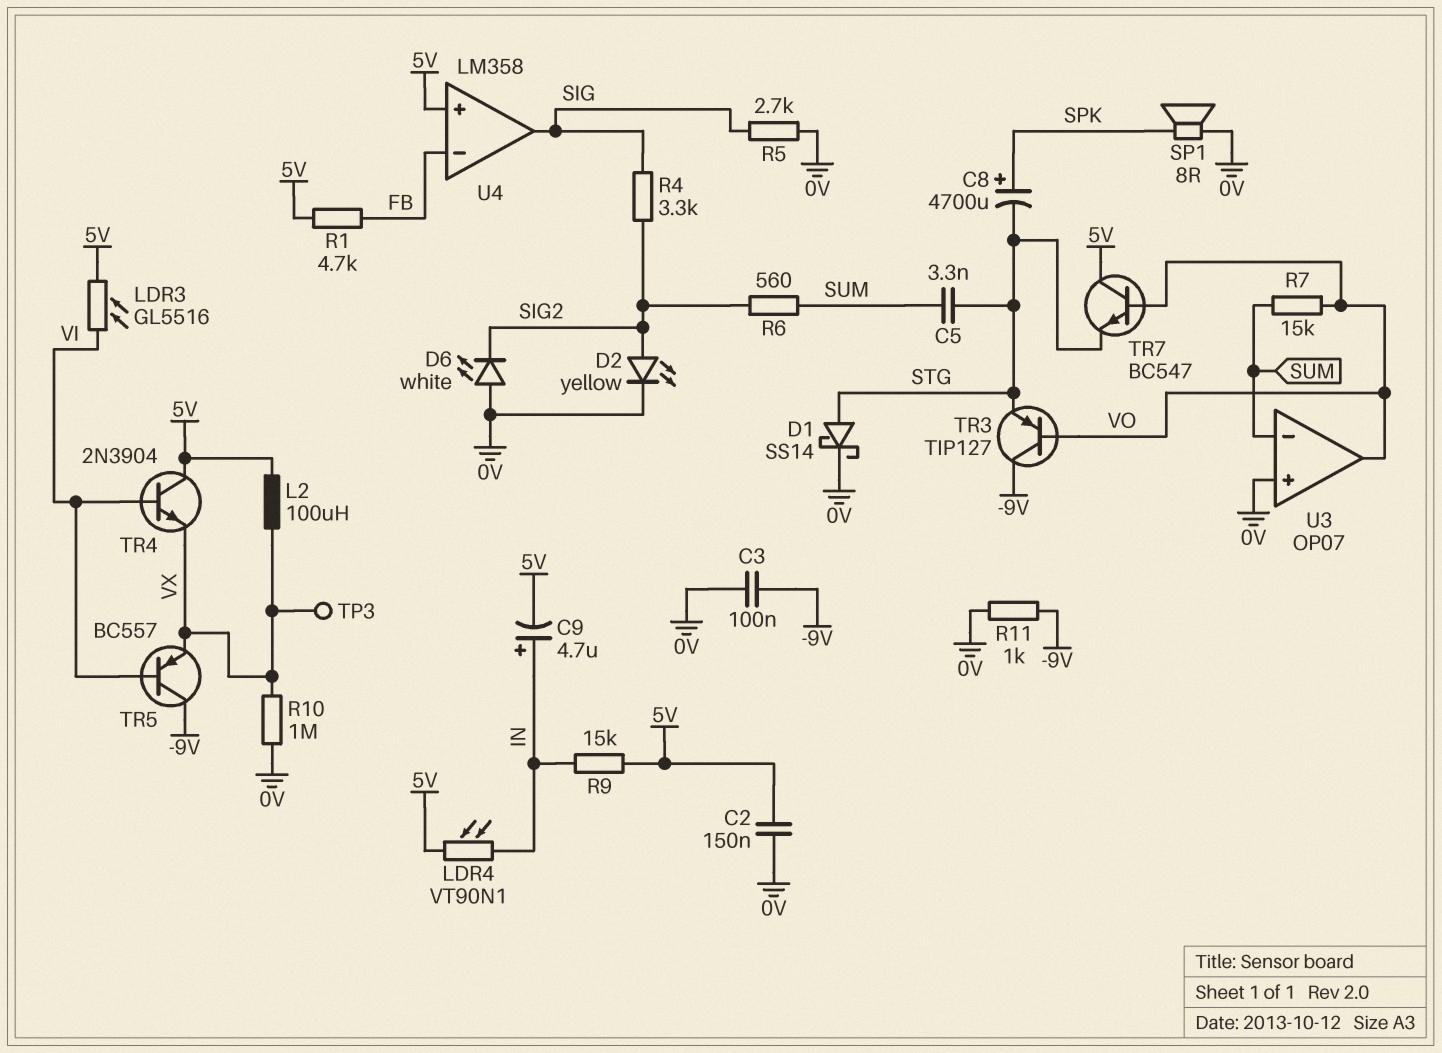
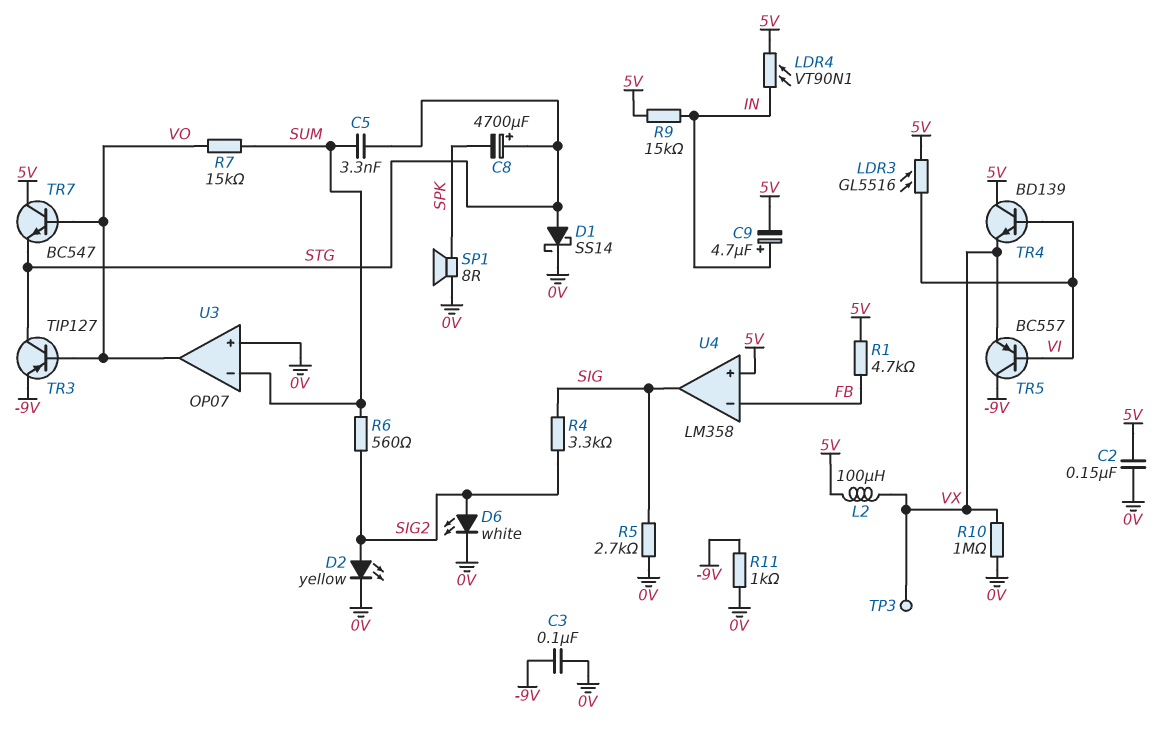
C8: 4700uF (plus SPK, minus STG) -> 4700uF (plus STG, minus SPK)
D6: LED white (A 0V, K SIG2) -> LED white (A SIG2, K 0V)
TR3: PNP TIP127 (B VO, C -9V, E STG) -> PNP TIP127 (B VO, C STG, E -9V)
TR4: NPN 2N3904 (B VI, C 5V, E VX) -> NPN BD139 (B VI, C 5V, E VX)

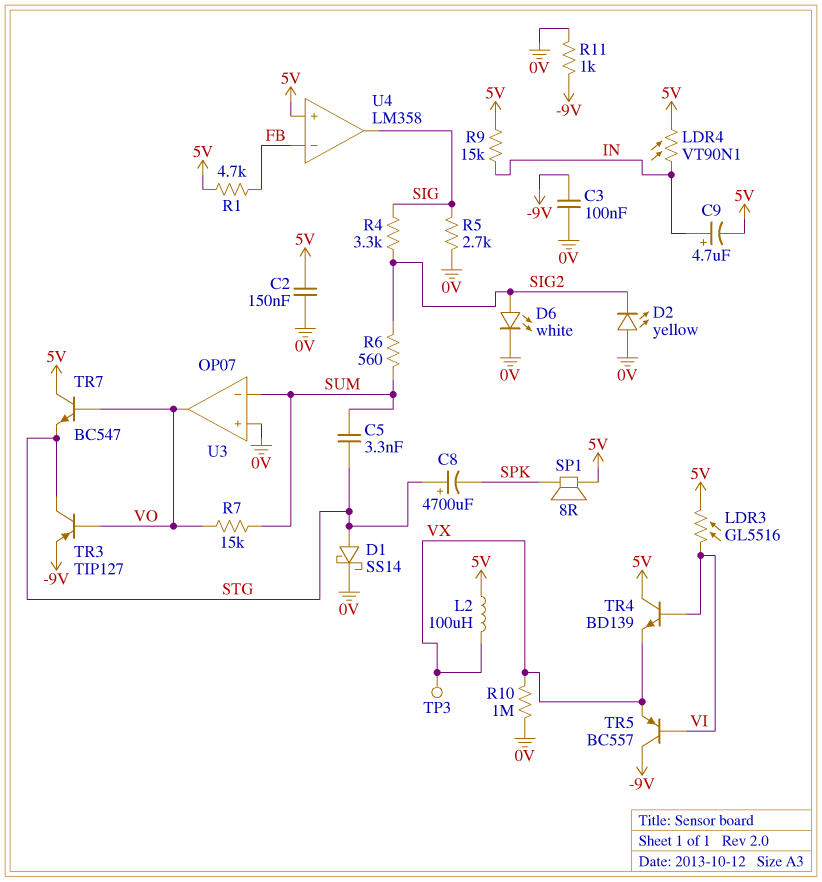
D2: LED yellow (A SIG2, K 0V) -> LED yellow (A 0V, K SIG2)
SP1: speaker 8R (0V, SPK) -> speaker 8R (5V, SPK)

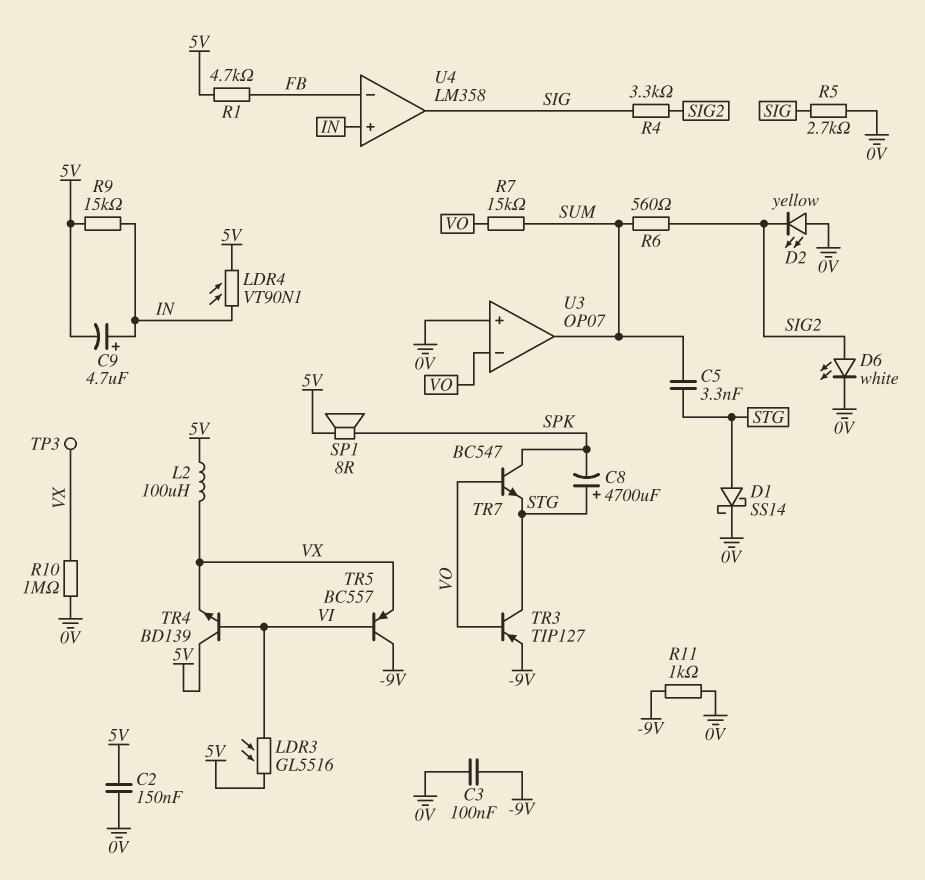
TR7: NPN BC547 (B VO, C 5V, E STG) -> NPN BC547 (B VO, C SPK, E STG)
U3 pin in-: SUM -> VO
U3 pin out: VO -> SUM
U4 pin in+: 5V -> IN

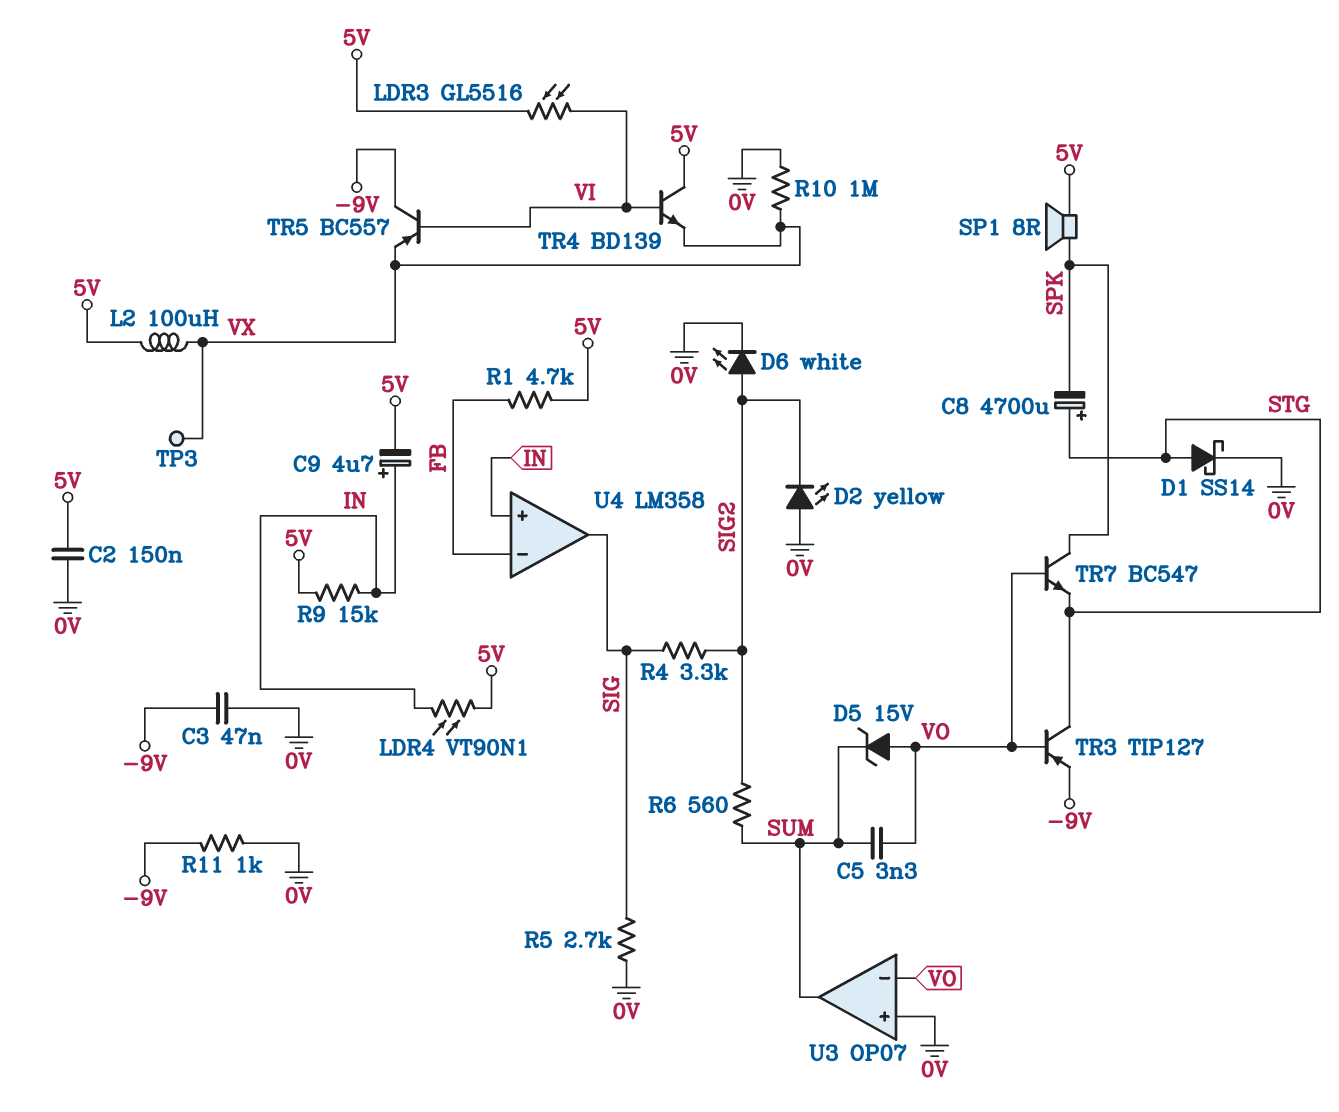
C3: 100nF (-9V, 0V) -> 47nF (-9V, 0V)
C5: 3.3nF (STG, SUM) -> 3.3nF (SUM, VO)
D5: none -> zener 15V (A VO, K SUM)
R7: 15k (SUM, VO) -> none

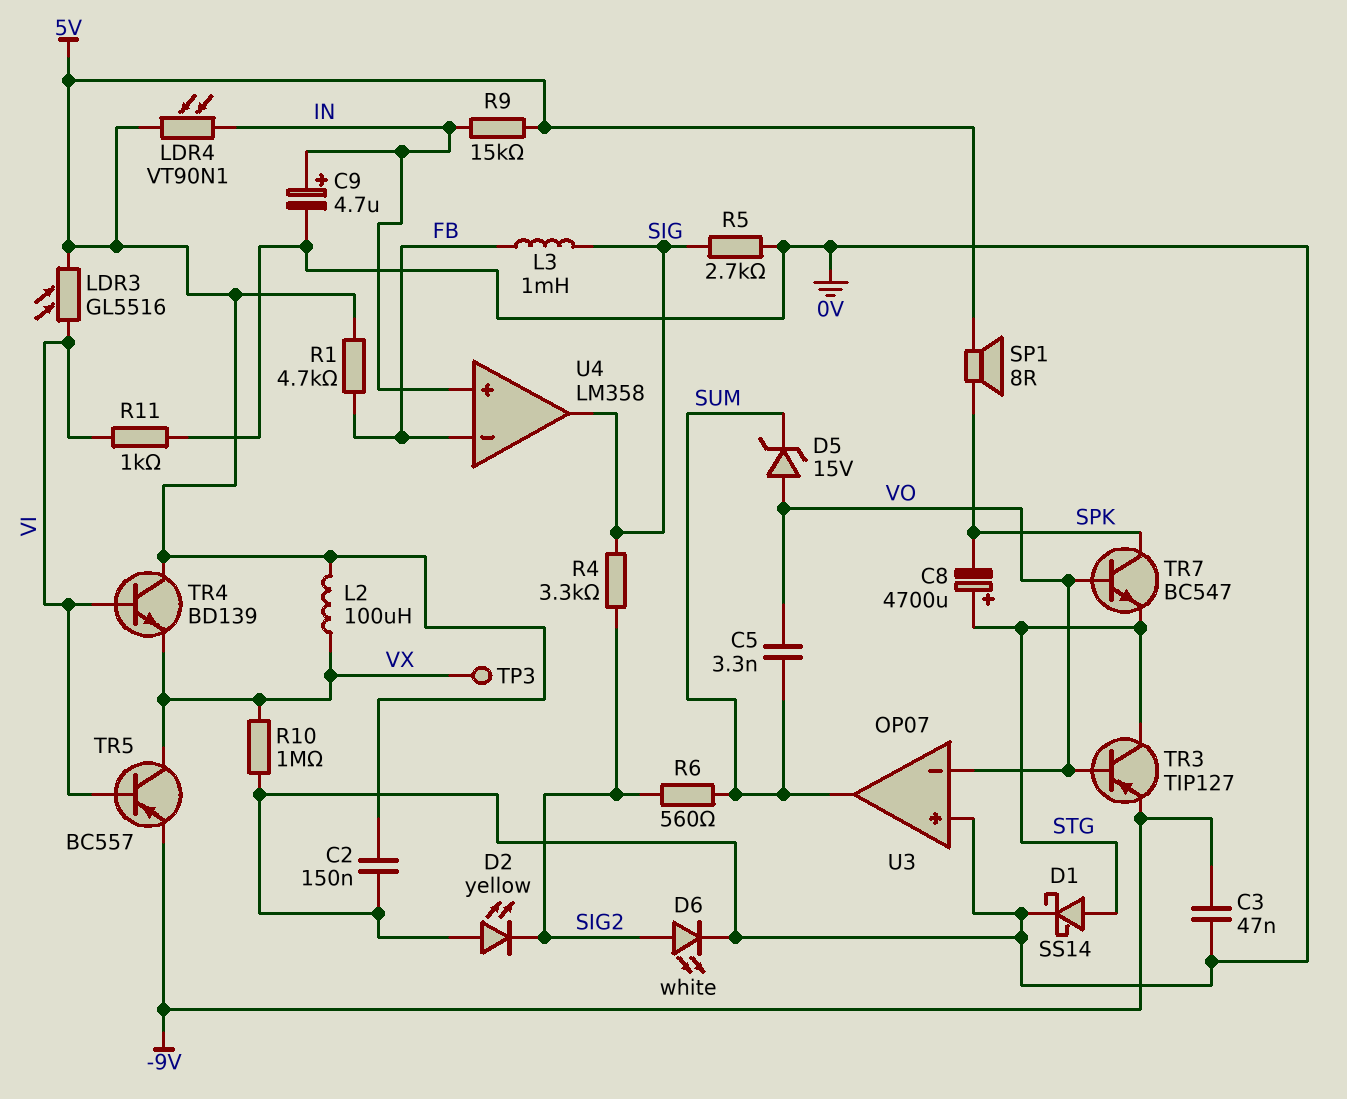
C9: 4.7uF (plus IN, minus 5V) -> 4.7uF (plus IN, minus 0V)
L3: none -> 1mH (FB, SIG)
R11: 1k (-9V, 0V) -> 1k (0V, VI)
TR5: PNP BC557 (B VI, C -9V, E VX) -> PNP BC557 (B VI, C VX, E -9V)

